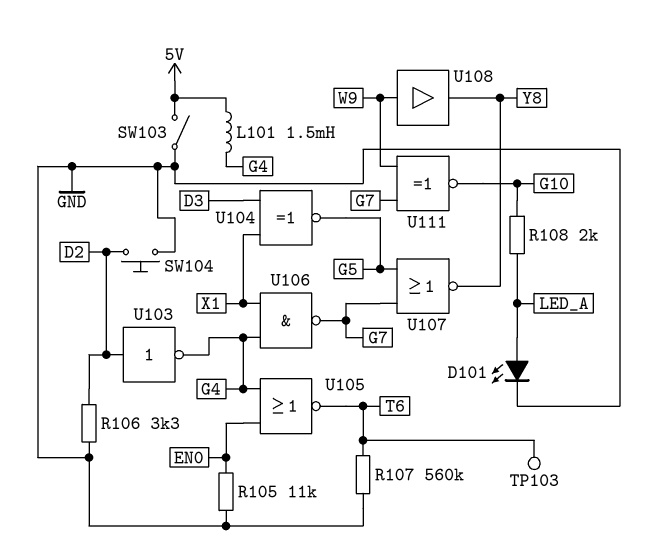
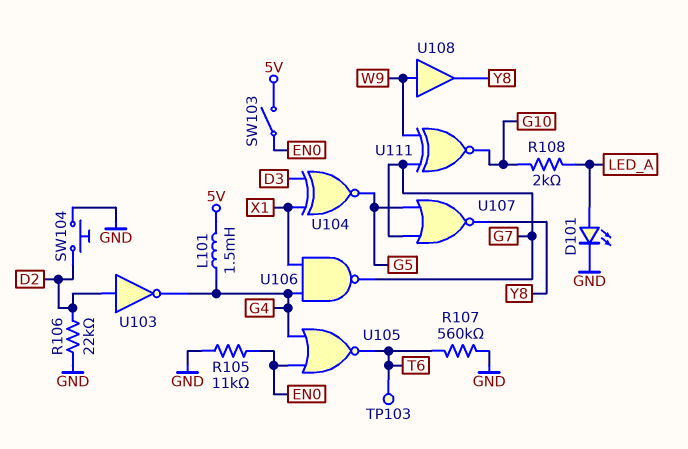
R106: 3.3k (D2, GND) -> 22k (D2, GND)
SW103: switch (5V, GND) -> switch (5V, EN0)

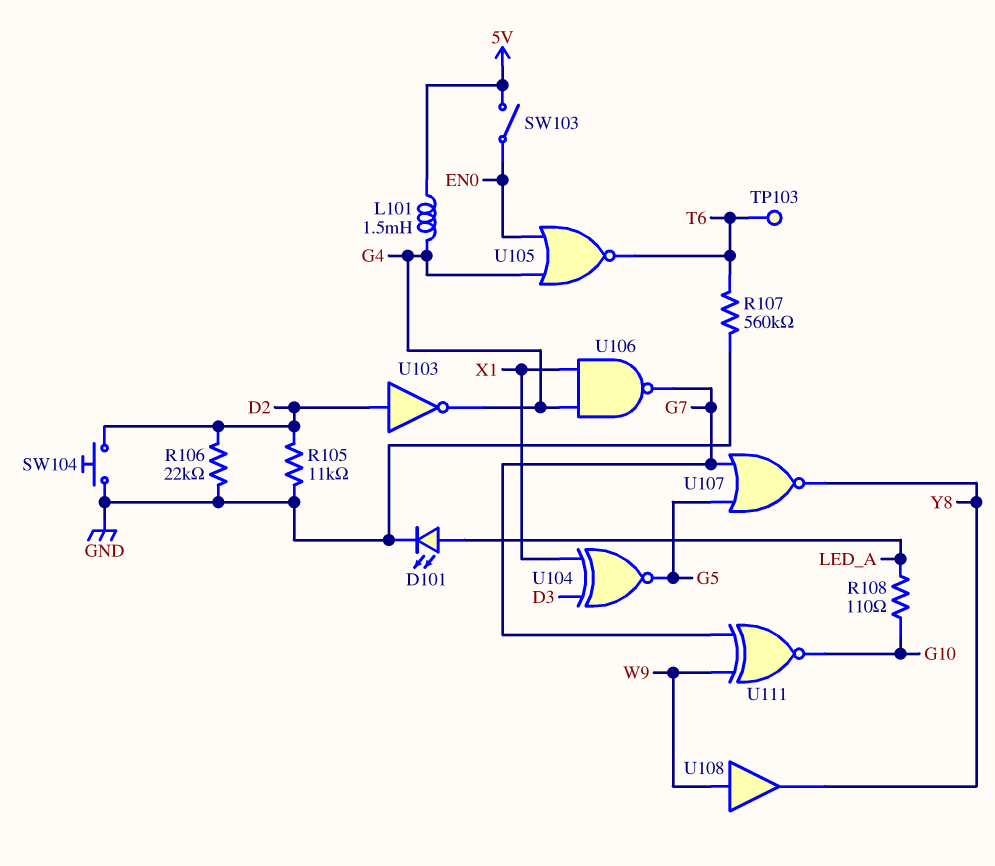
R105: 11k (EN0, GND) -> 11k (D2, GND)
R108: 2k (G10, LED_A) -> 110 (G10, LED_A)

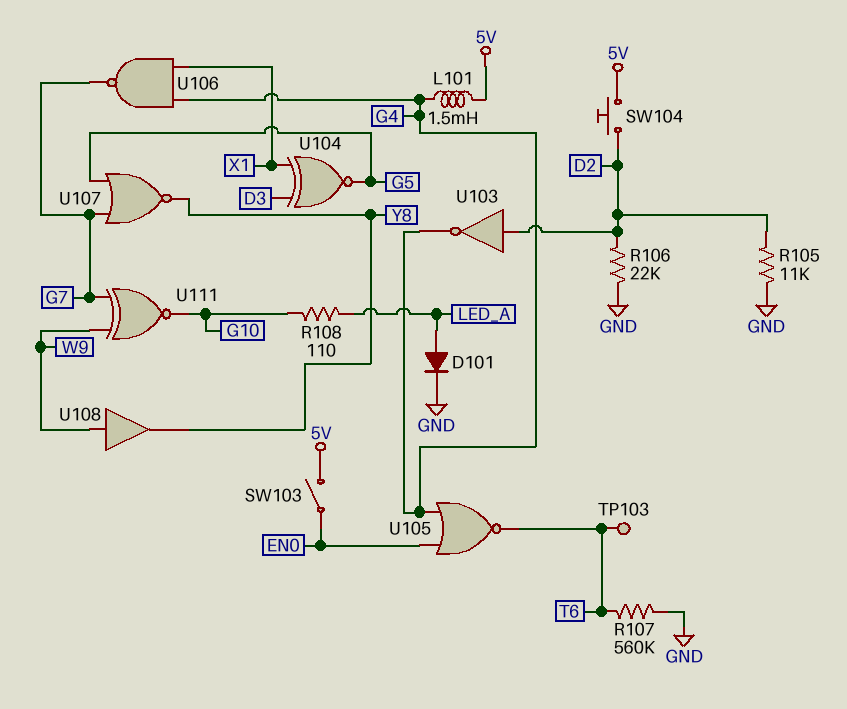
D101: LED (A LED_A, K GND) -> diode (A LED_A, K GND)
SW104: button (D2, GND) -> button (5V, D2)

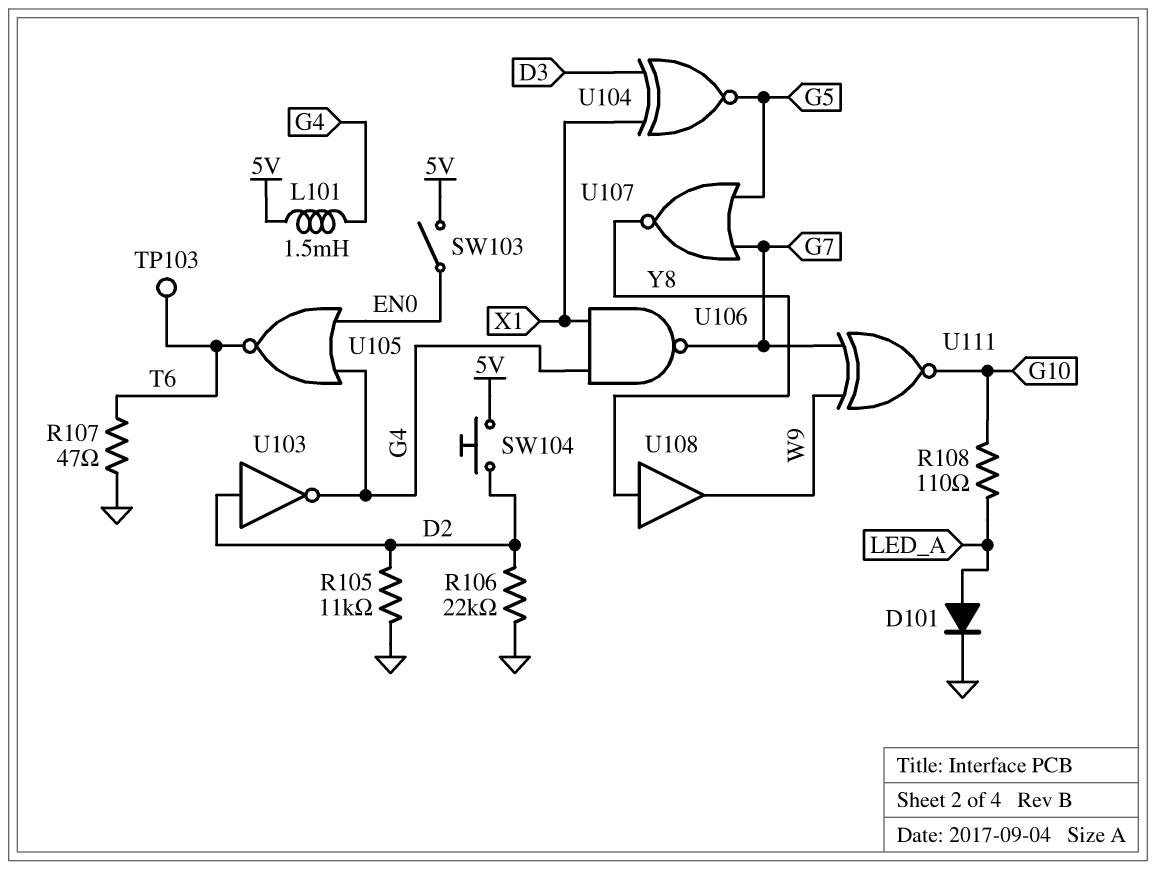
R107: 560k (GND, T6) -> 47 (GND, T6)
U108: buffer (in W9, out Y8) -> buffer (in Y8, out W9)

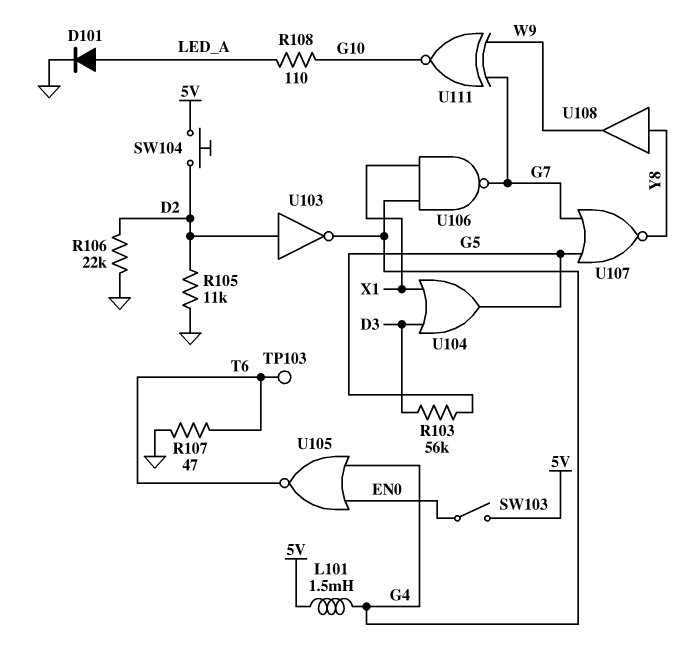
R103: none -> 56k (D3, G5)
U104: XNOR (in D3, in X1, out G5) -> OR (in D3, in X1, out G5)

